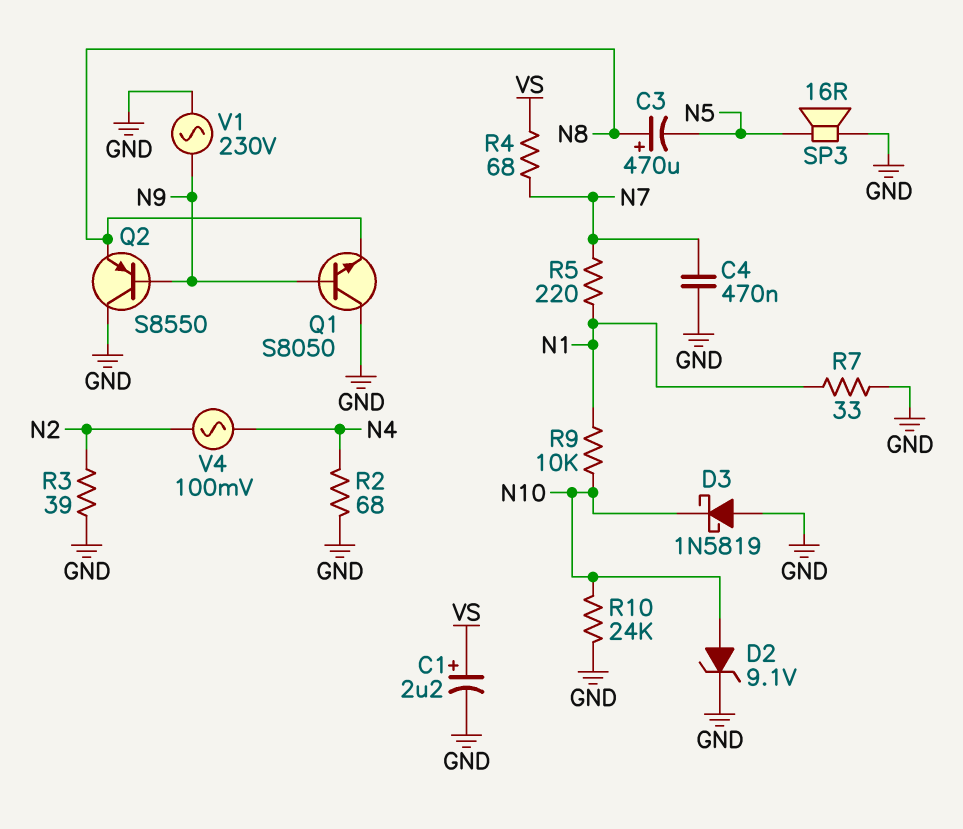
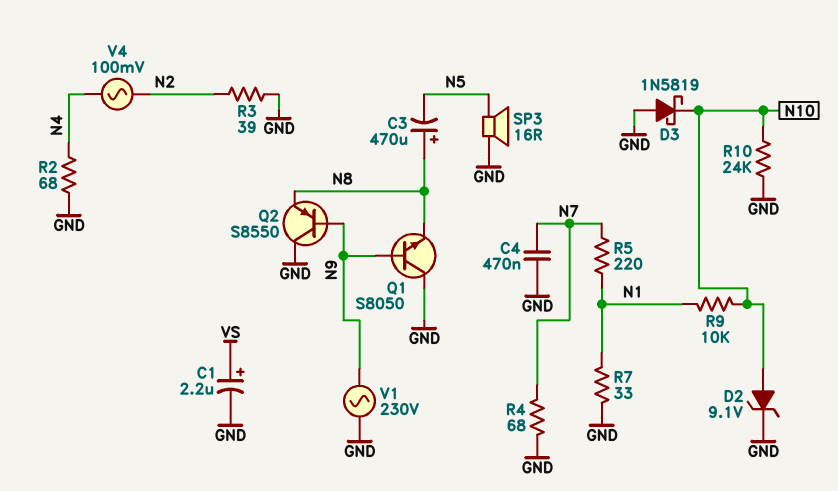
R4: 68 (N7, VS) -> 68 (GND, N7)

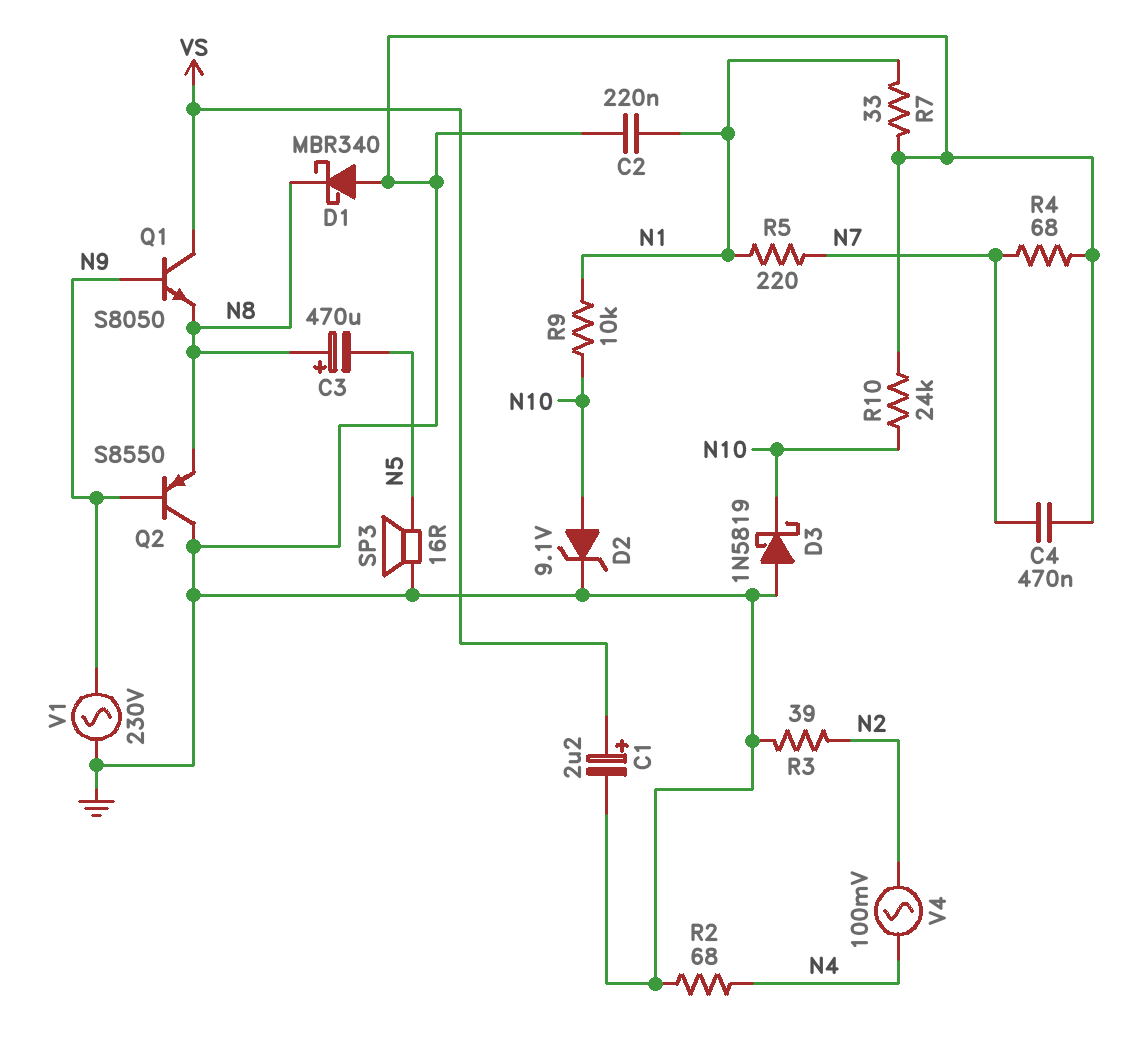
C2: none -> 220nF (GND, N1)
D1: none -> schottky MBR340 (A GND, K N8)
Q1: NPN S8050 (B N9, C GND, E N8) -> NPN S8050 (B N9, C VS, E N8)

